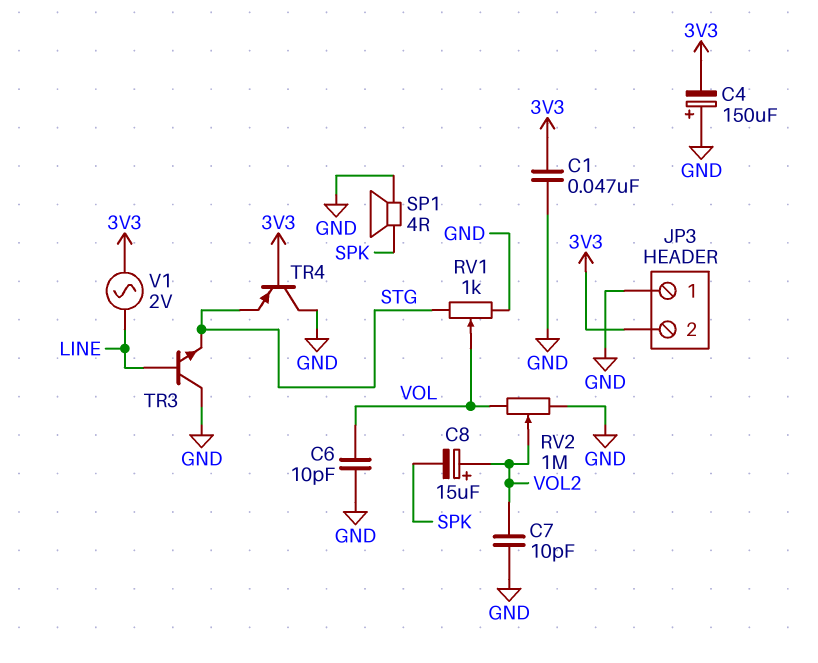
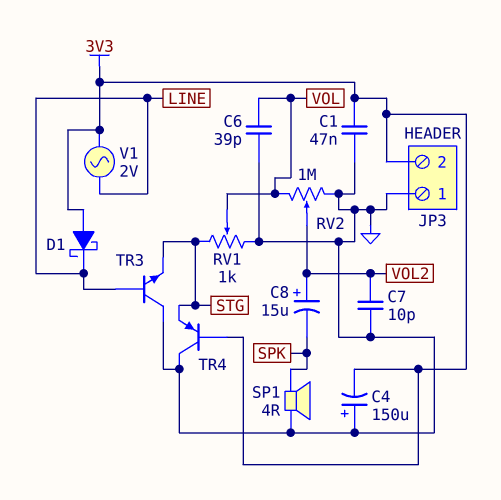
C6: 10pF (GND, VOL) -> 39pF (GND, VOL)
D1: none -> schottky (A 3V3, K LINE)

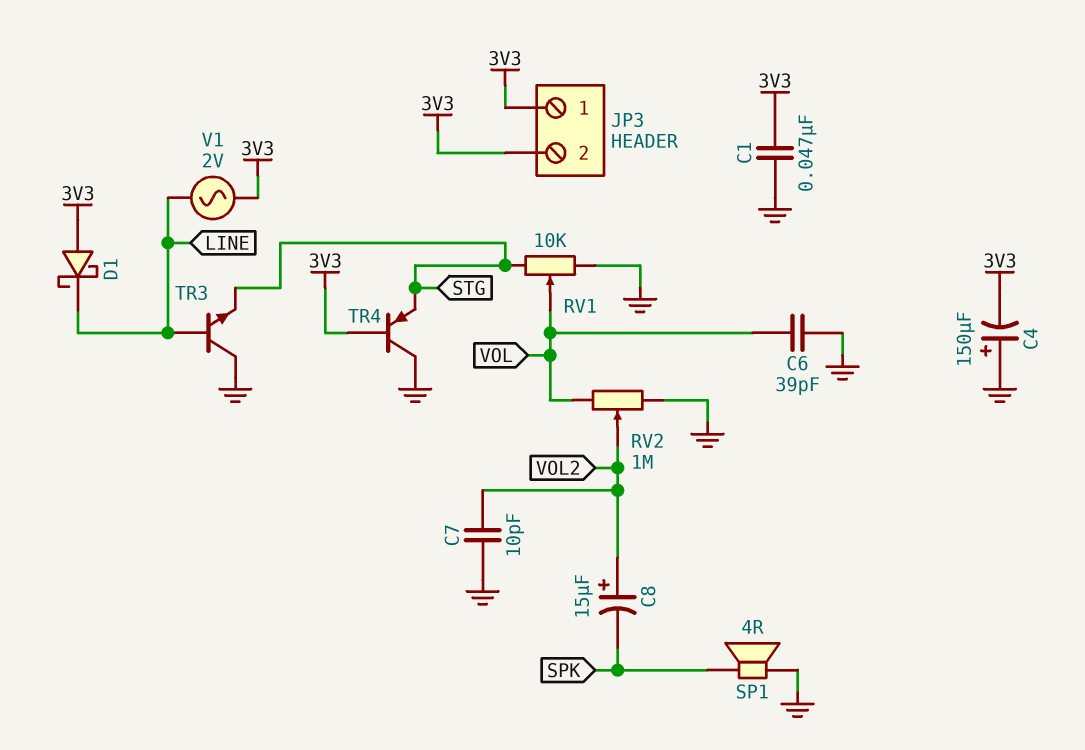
JP3 pin 1: GND -> 3V3
RV1: 1k (GND, STG, wiper VOL) -> 10k (GND, STG, wiper VOL)

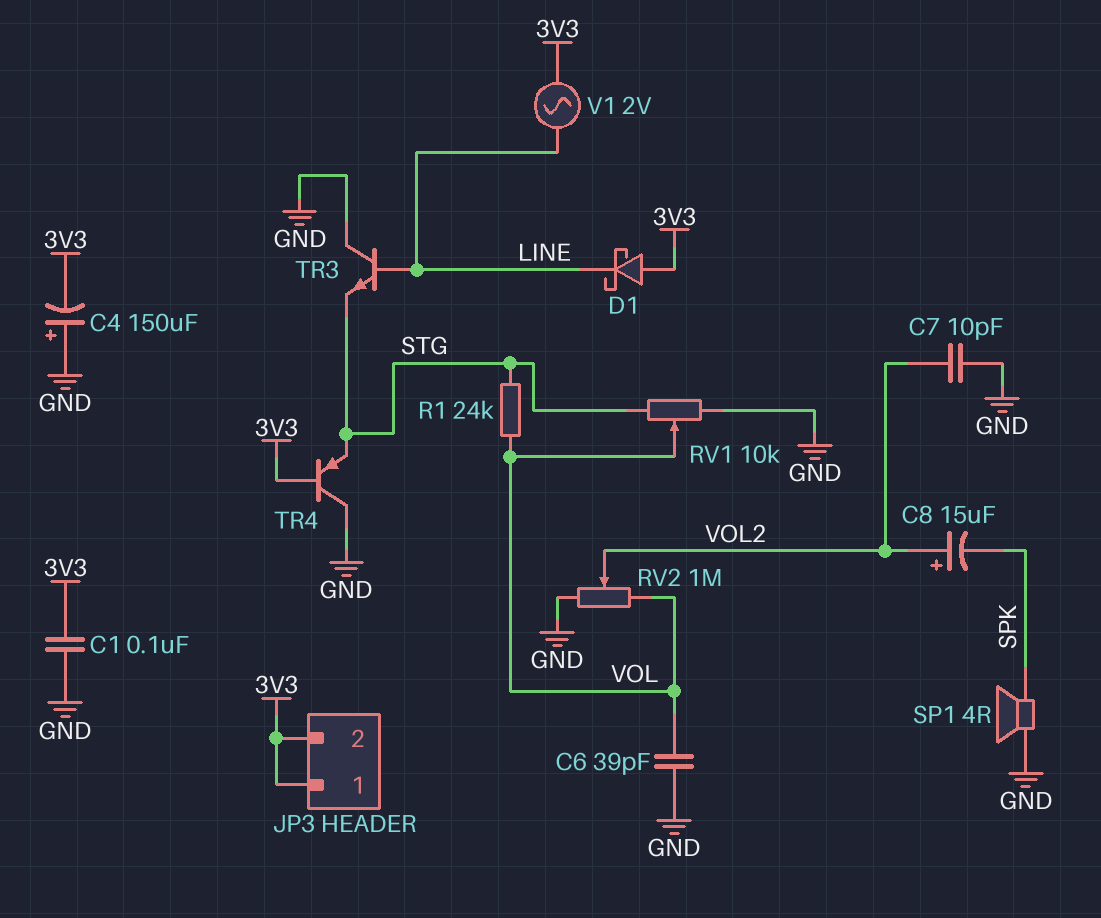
C1: 47nF (3V3, GND) -> 100nF (3V3, GND)
R1: none -> 24k (STG, VOL)

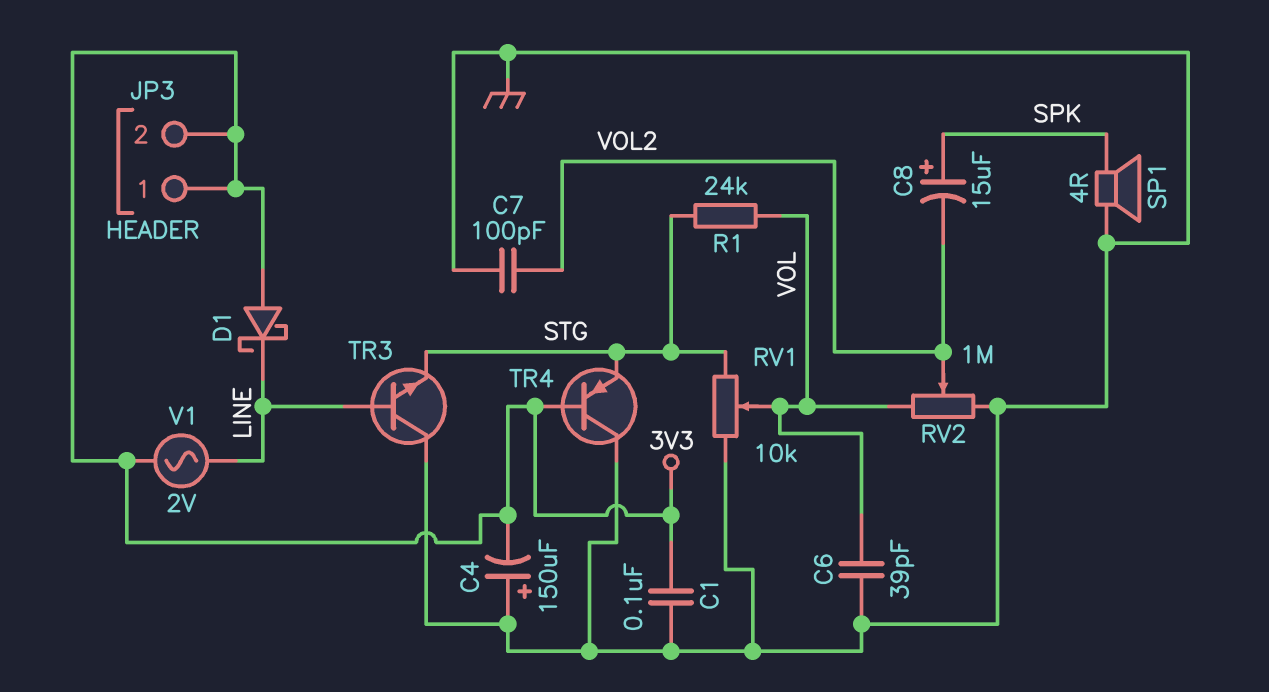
C7: 10pF (GND, VOL2) -> 100pF (GND, VOL2)
C8: 15uF (plus VOL2, minus SPK) -> 15uF (plus SPK, minus VOL2)

